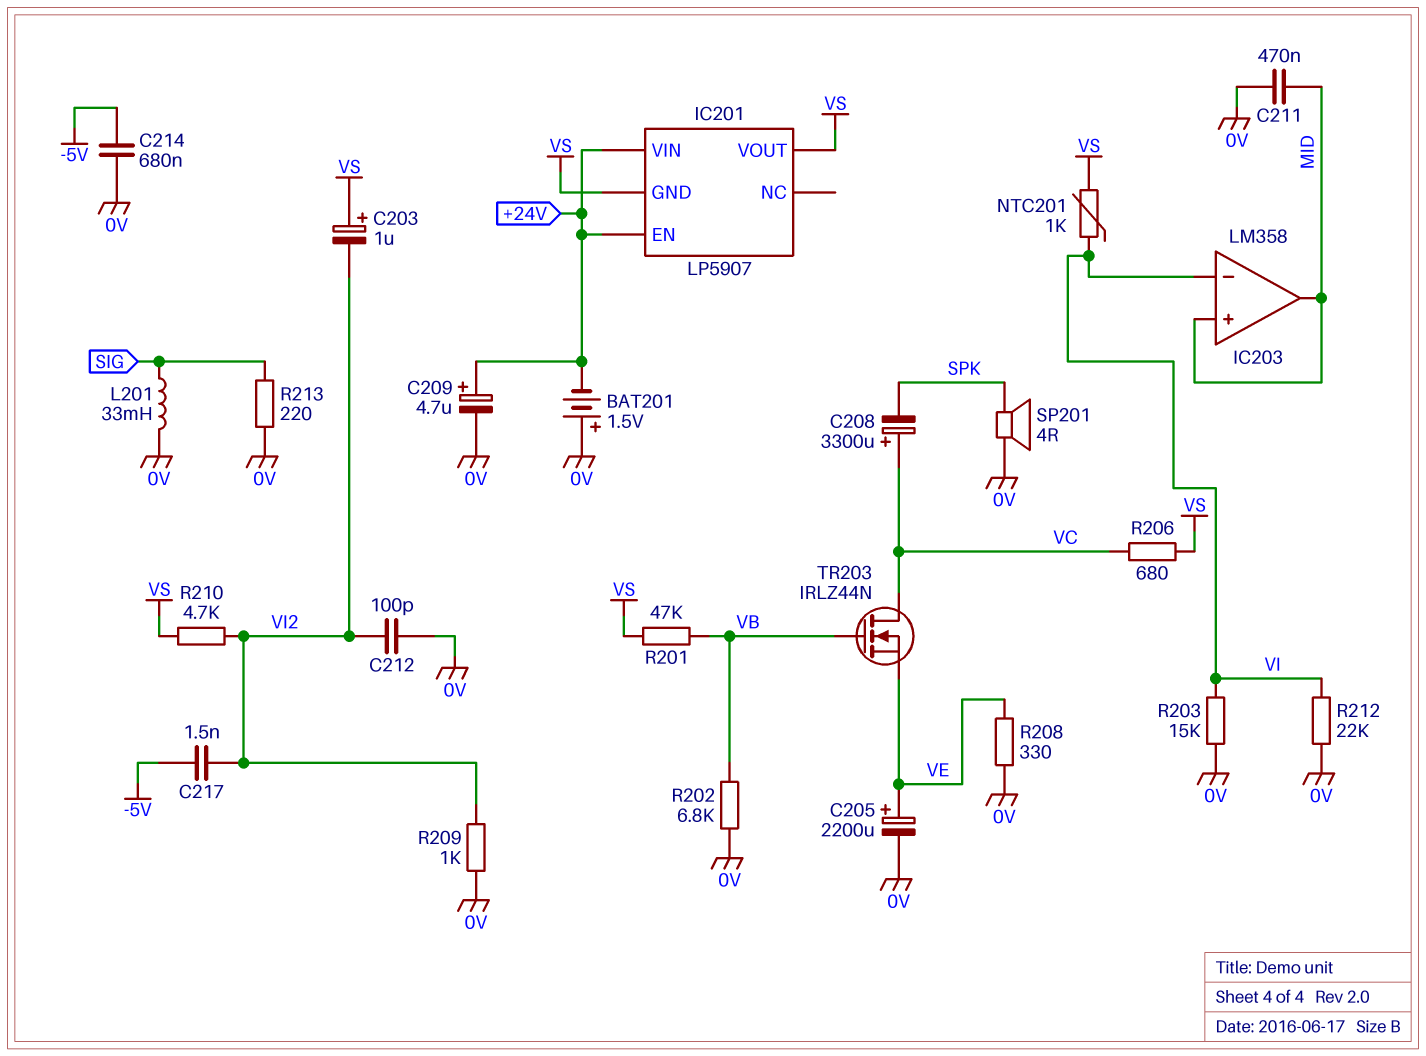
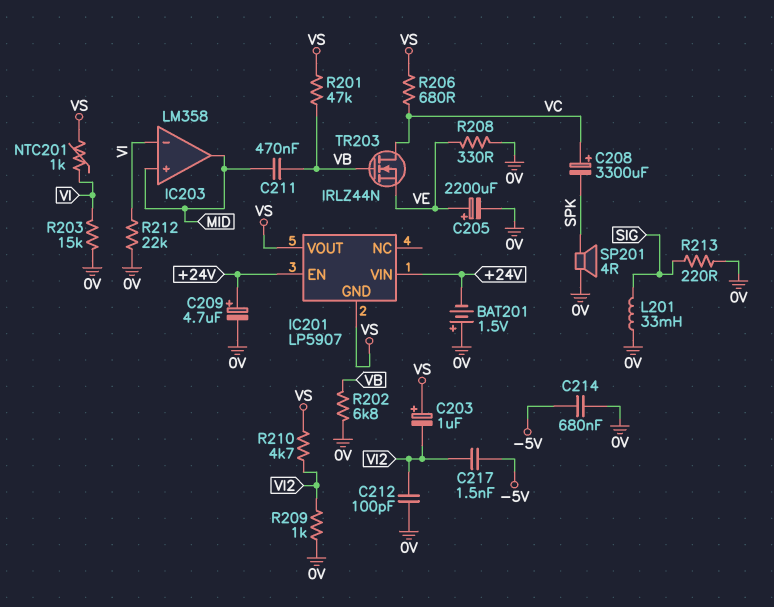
C211: 470nF (0V, MID) -> 470nF (MID, VB)

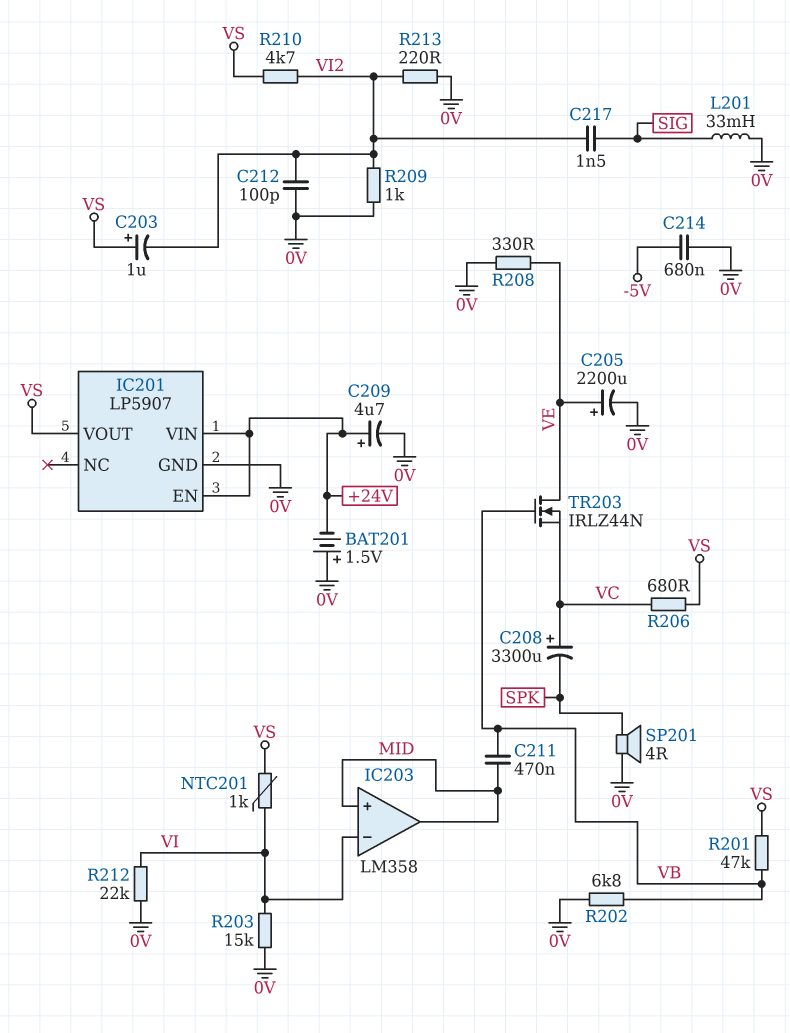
C217: 1.5nF (-5V, VI2) -> 1.5nF (SIG, VI2)
IC201 pin GND: VS -> 0V
R213: 220 (0V, SIG) -> 220 (0V, VI2)
TR203: NMOS IRLZ44N (G VB, D VC, S VE) -> NMOS IRLZ44N (G VB, D VE, S VC)

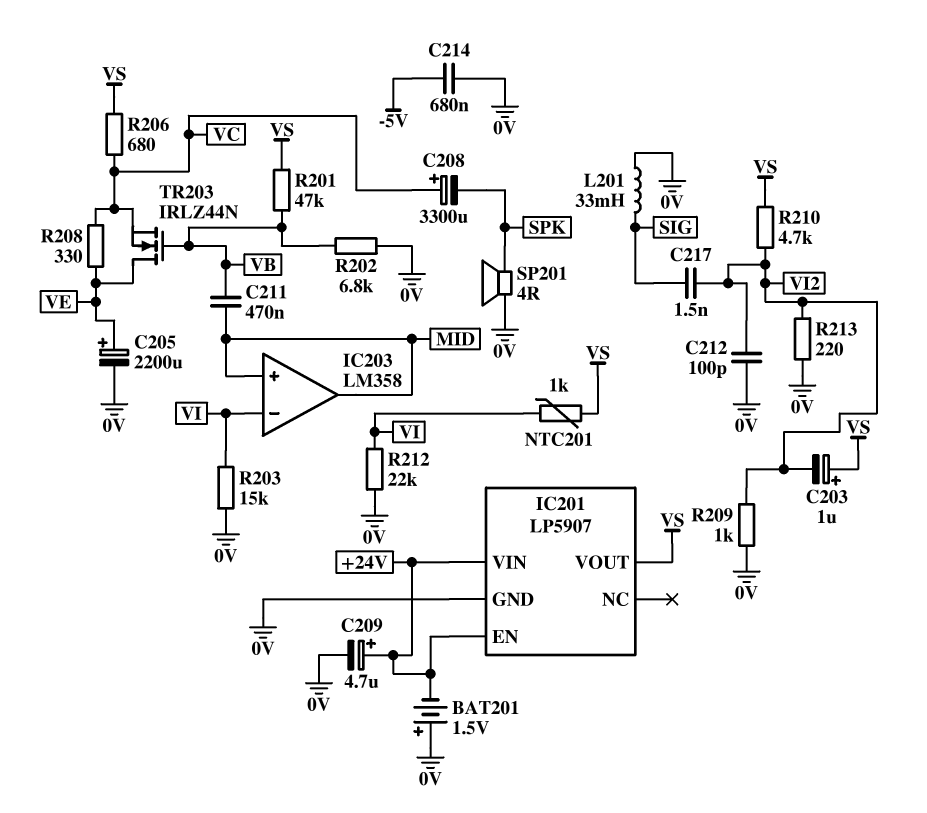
R208: 330 (0V, VE) -> 330 (VC, VE)

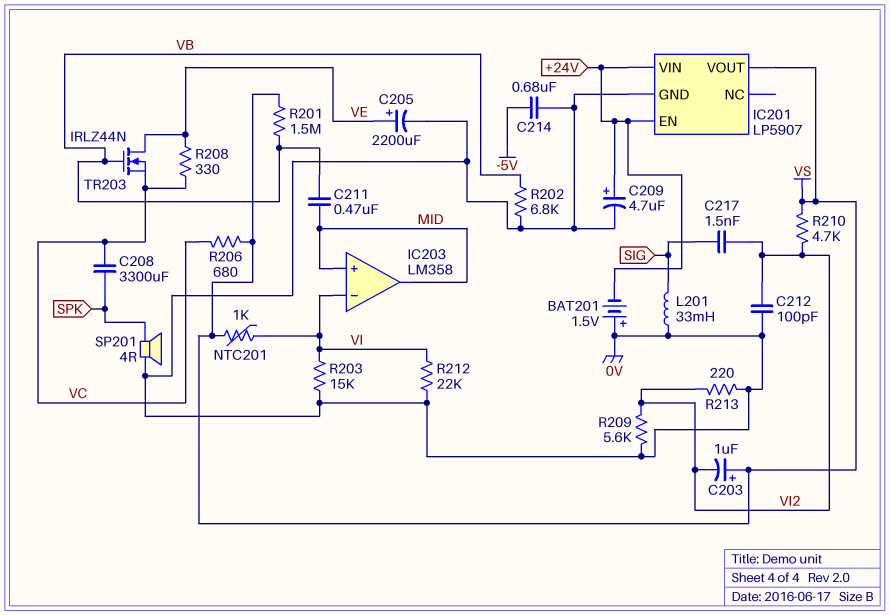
C208: 3300uF (plus VC, minus SPK) -> 3300uF (SPK, VC)
R201: 47k (VB, VS) -> 1.5M (VB, VS)
R209: 1k (0V, VI2) -> 5.6k (0V, VI2)

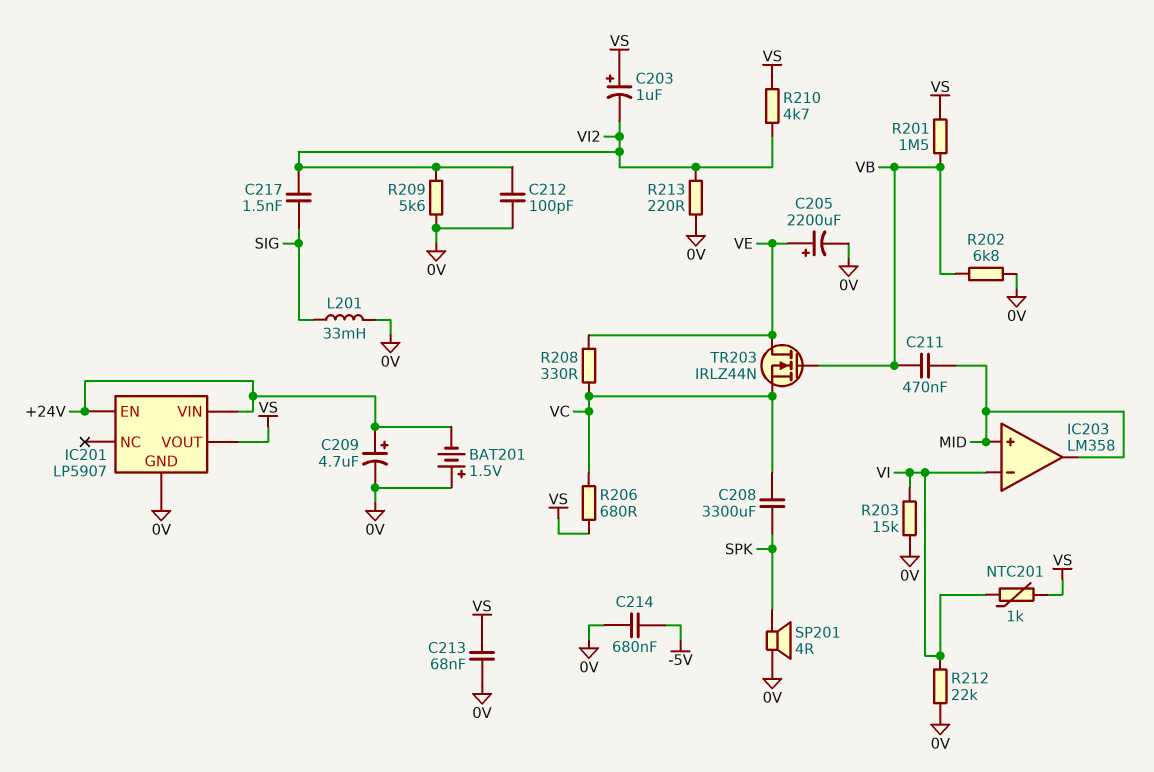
C213: none -> 68nF (0V, VS)

